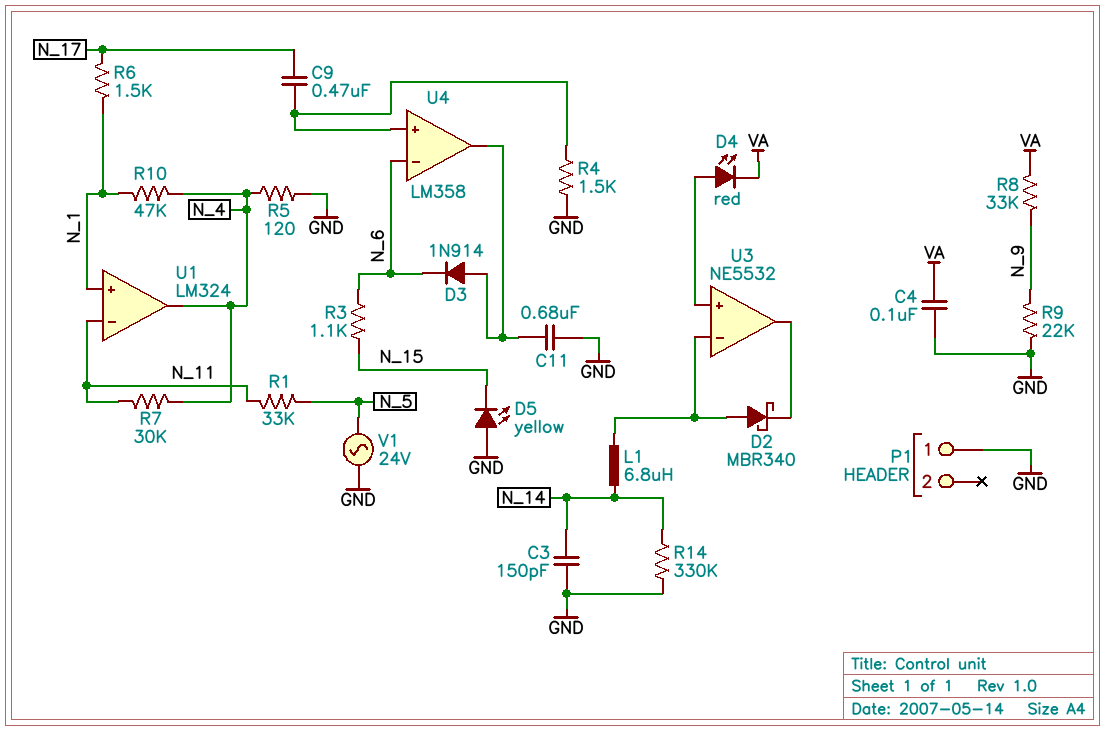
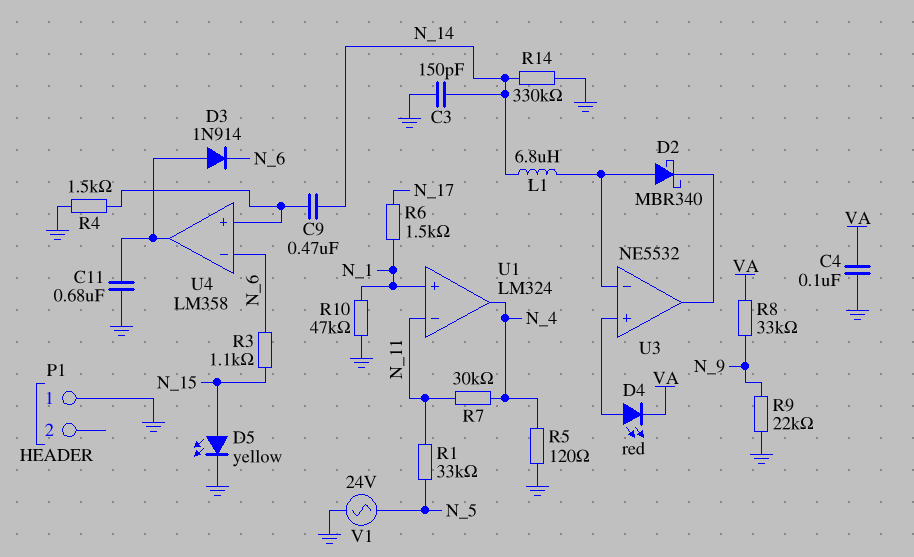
C9: 470nF (N_17, U4/in+) -> 470nF (N_14, U4/in+)
D5: LED yellow (A GND, K N_15) -> LED yellow (A N_15, K GND)
R10: 47k (N_1, N_4) -> 47k (GND, N_1)

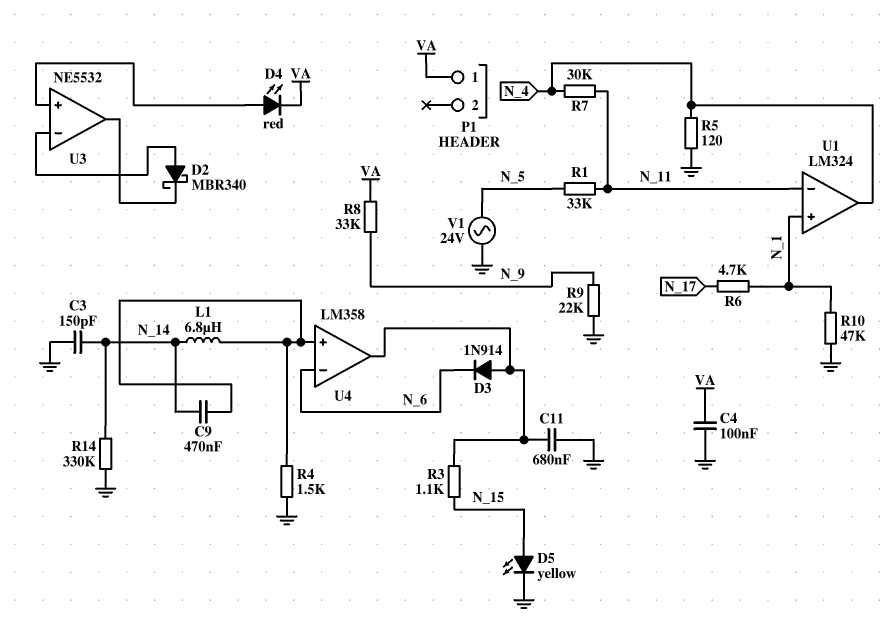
L1: 6.8uH (N_14, U3/in-) -> 6.8uH (N_14, U4/in+)
P1 pin 1: GND -> VA
R3: 1.1k (N_6, N_15) -> 1.1k (N_15, U4/out)
R6: 1.5k (N_1, N_17) -> 4.7k (N_1, N_17)

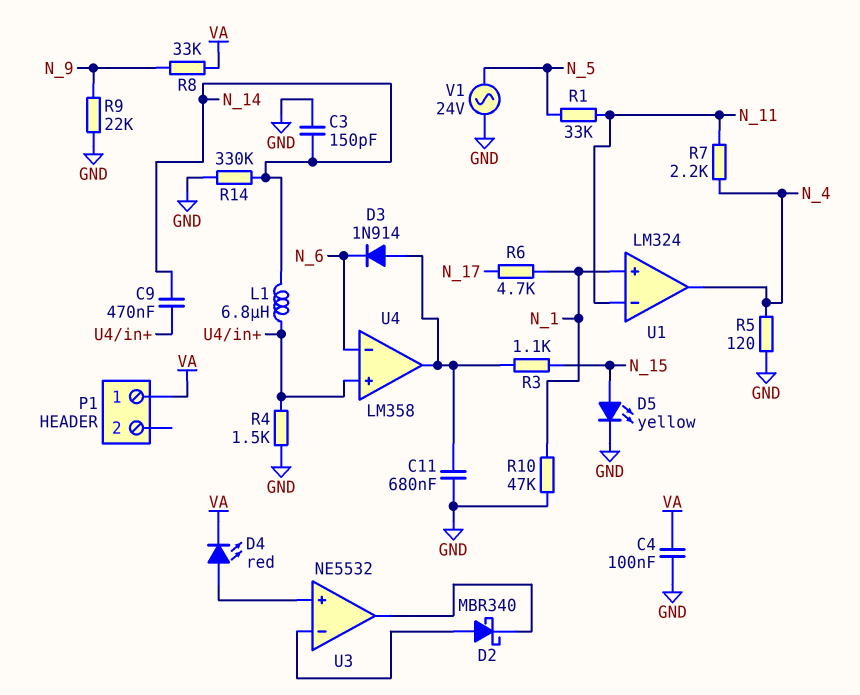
R7: 30k (N_4, N_11) -> 2.2k (N_4, N_11)

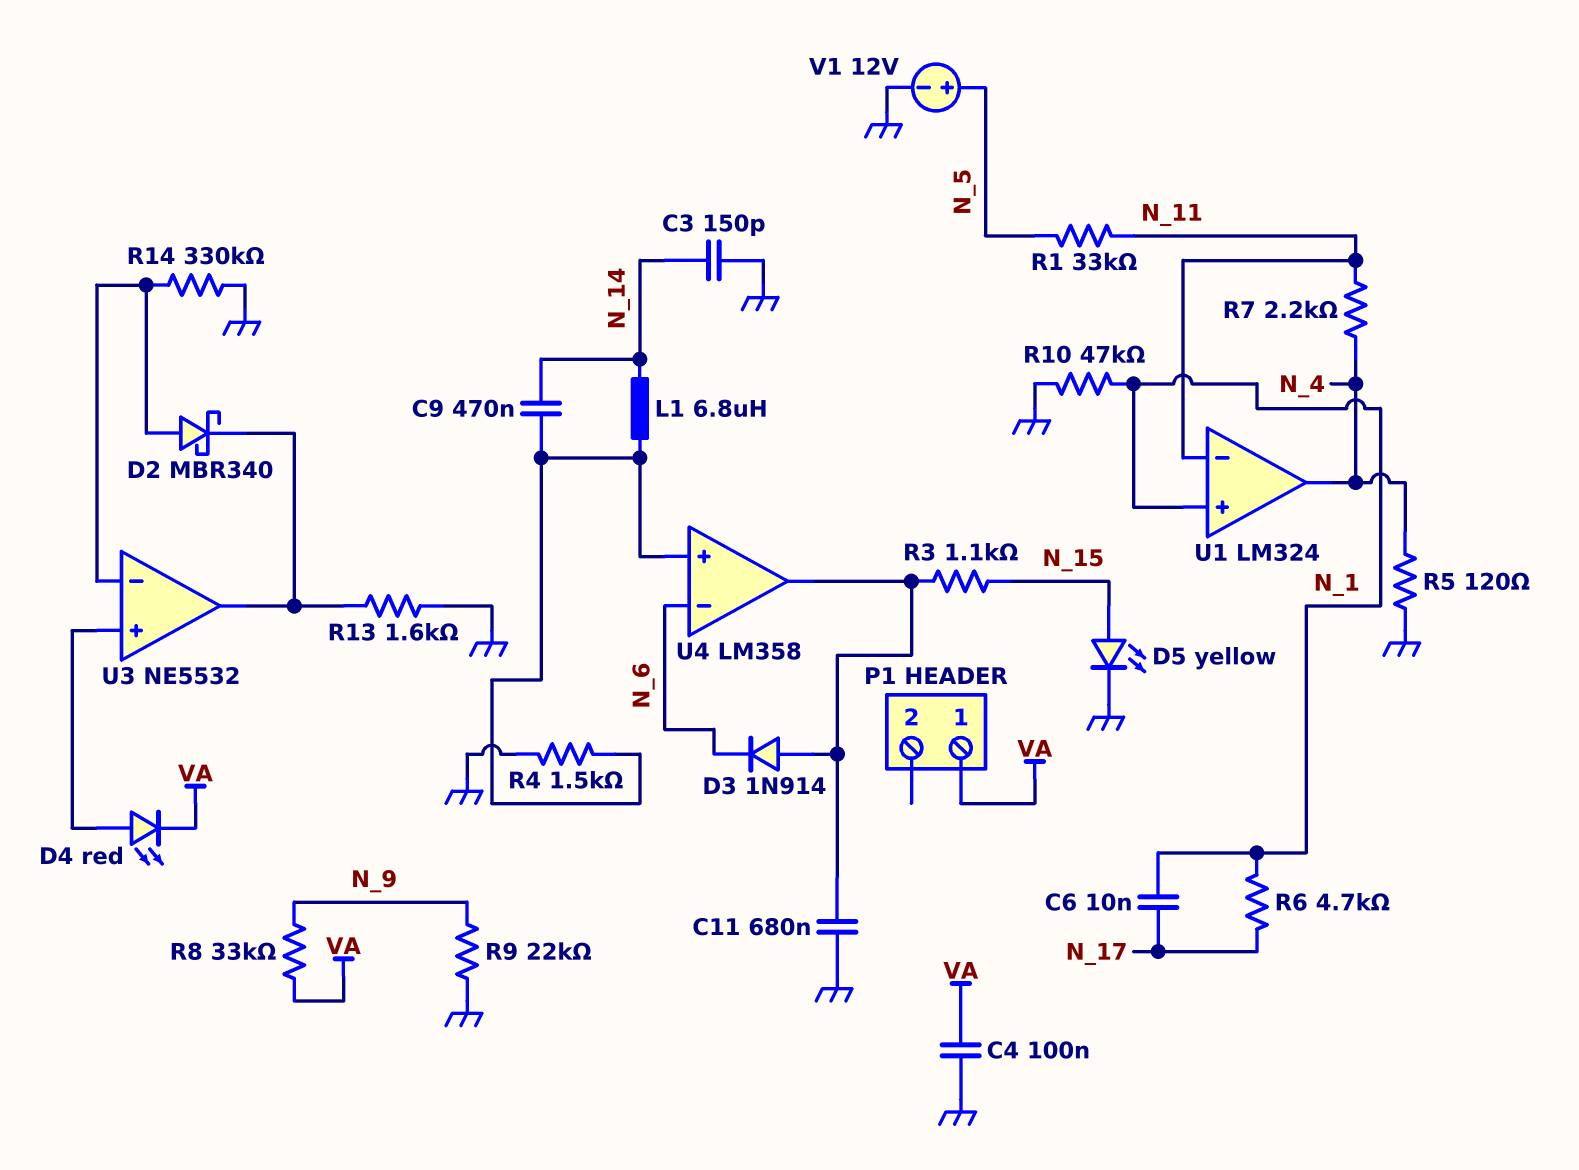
C6: none -> 10nF (N_1, N_17)
R13: none -> 1.6k (GND, U3/out)
R14: 330k (GND, N_14) -> 330k (GND, U3/in-)
V1: AC 24V (GND, N_5) -> 12V (plus N_5, minus GND)

